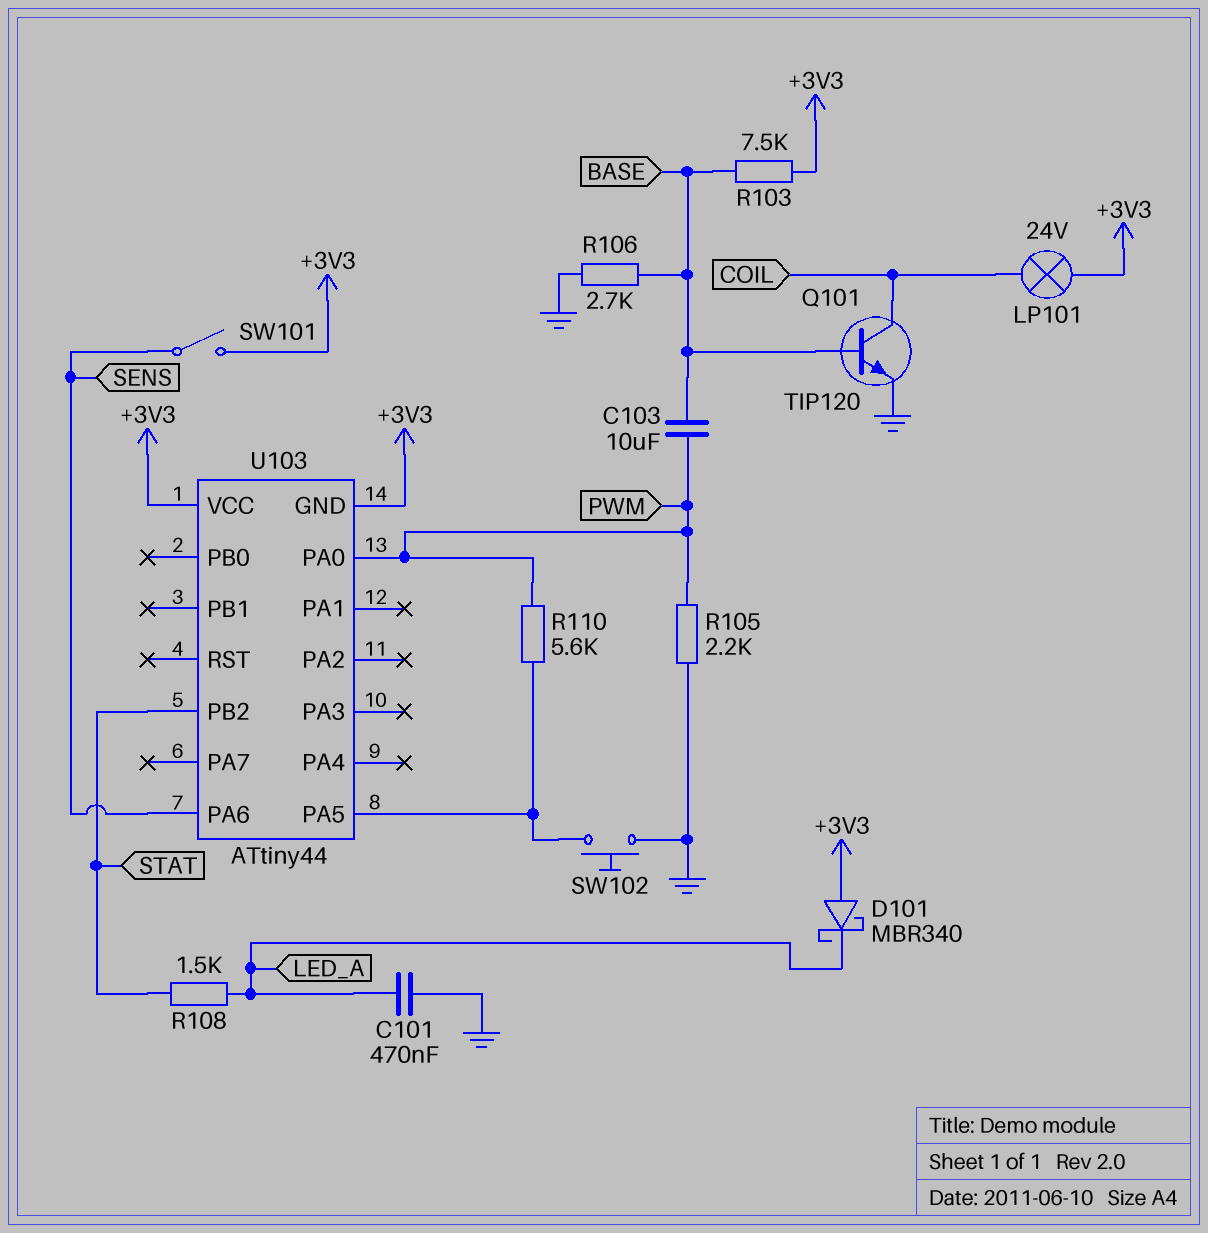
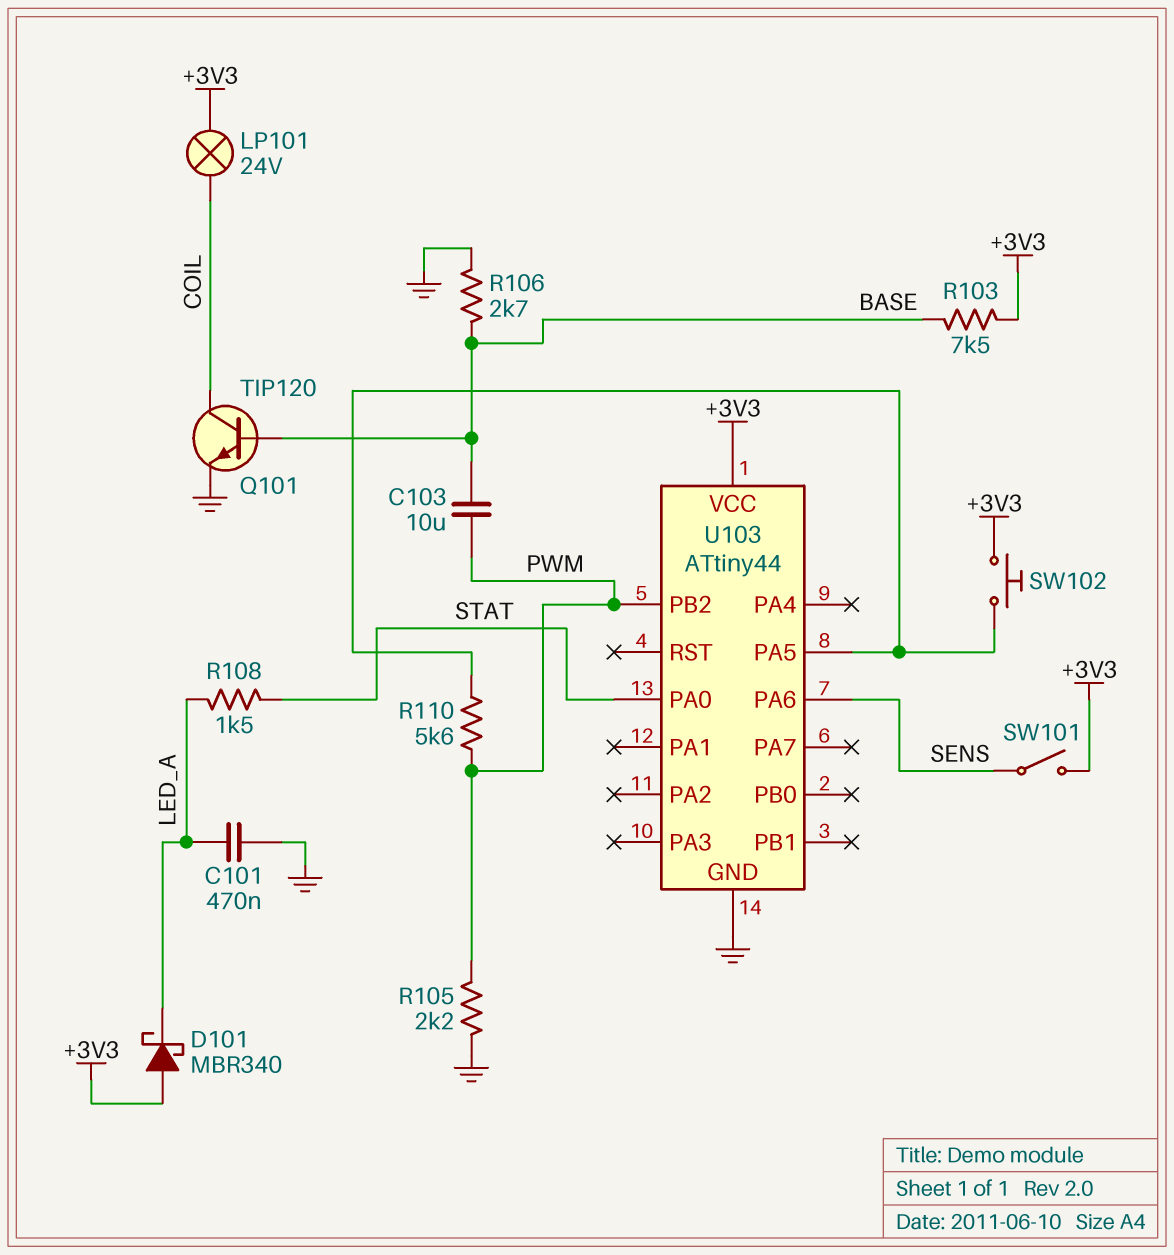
SW102: button (GND, U103/PA5) -> button (+3V3, U103/PA5)
U103 pin GND: +3V3 -> GND
U103 pin PA0: PWM -> STAT
U103 pin PB2: STAT -> PWM

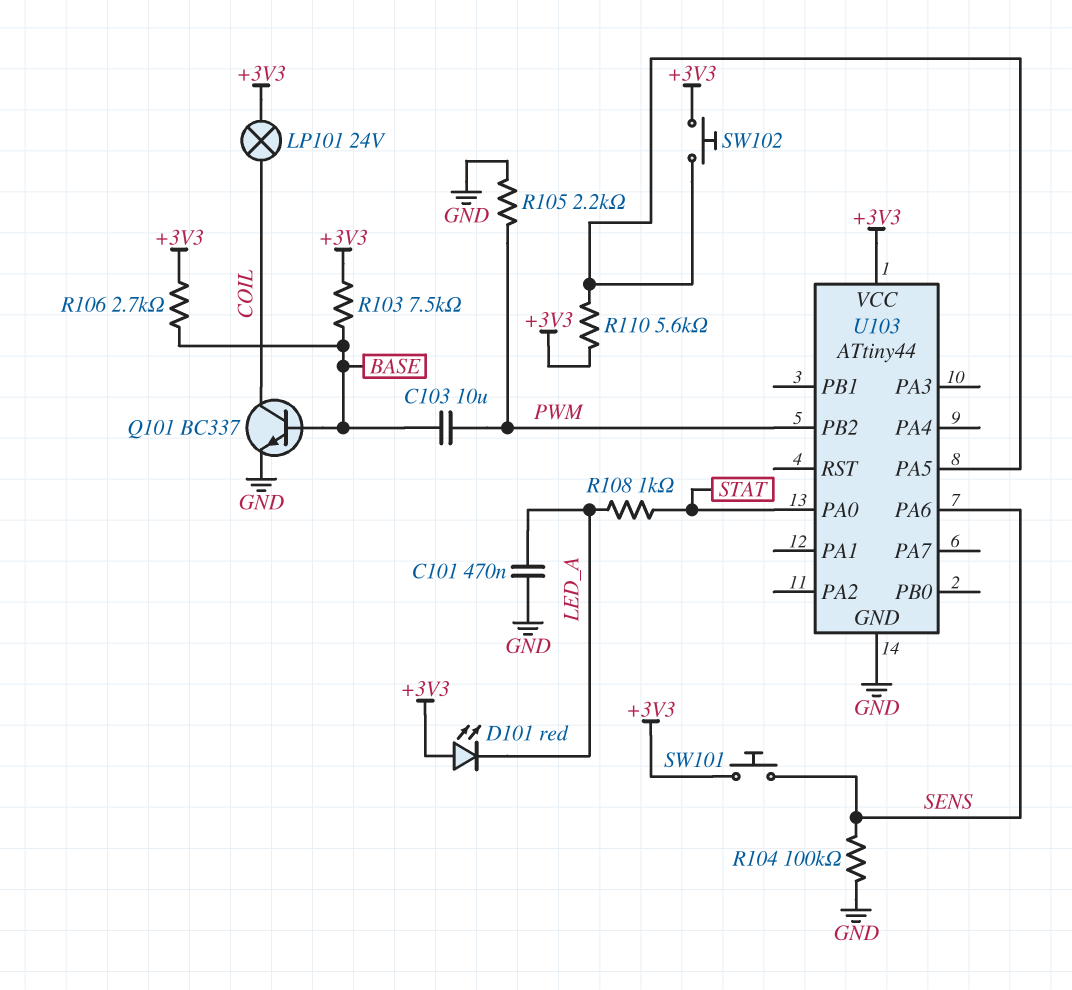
D101: schottky MBR340 (A +3V3, K LED_A) -> LED red (A +3V3, K LED_A)
Q101: NPN TIP120 (B BASE, C COIL, E GND) -> NPN BC337 (B BASE, C COIL, E GND)
R104: none -> 100k (GND, SENS)
R106: 2.7k (BASE, GND) -> 2.7k (+3V3, BASE)
R108: 1.5k (LED_A, STAT) -> 1k (LED_A, STAT)
R110: 5.6k (PWM, U103/PA5) -> 5.6k (+3V3, U103/PA5)
SW101: switch (+3V3, SENS) -> button (+3V3, SENS)

